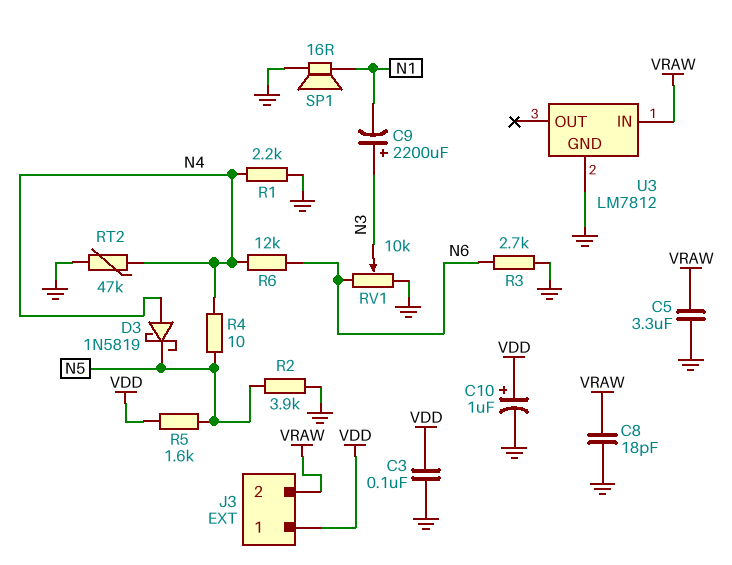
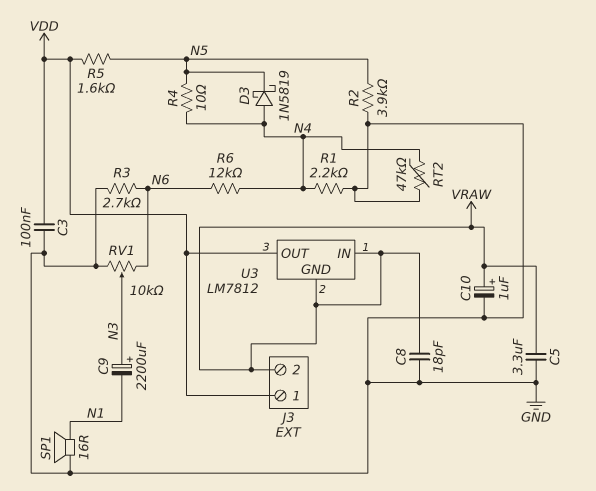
C10: 1uF (plus VDD, minus GND) -> 1uF (plus VRAW, minus GND)
U3 pin GND: GND -> VRAW
U3 pin OUT: none -> VDD

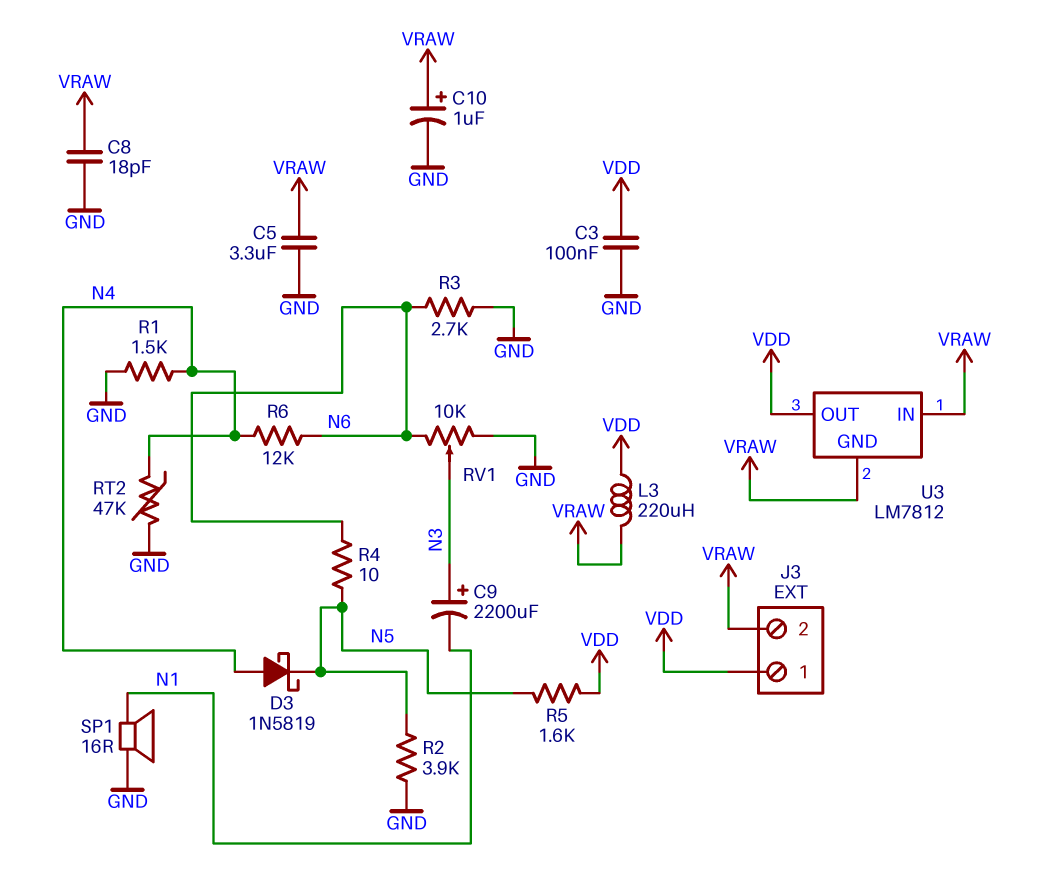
L3: none -> 220uH (VDD, VRAW)
R1: 2.2k (GND, N4) -> 1.5k (GND, N4)
R4: 10 (N4, N5) -> 10 (N5, N6)

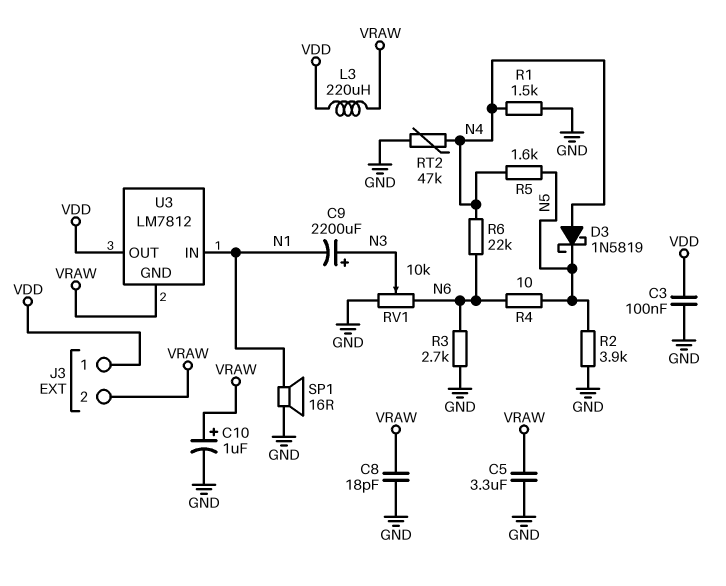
R5: 1.6k (N5, VDD) -> 1.6k (N4, N5)
R6: 12k (N4, N6) -> 22k (N4, N6)
U3 pin IN: VRAW -> N1

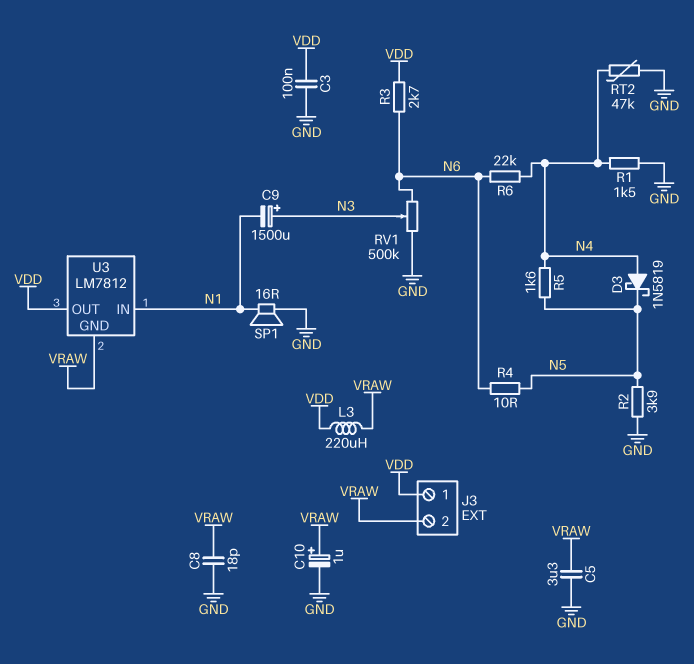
C9: 2200uF (plus N3, minus N1) -> 1500uF (plus N3, minus N1)
R3: 2.7k (GND, N6) -> 2.7k (N6, VDD)
RV1: 10k (GND, N6, wiper N3) -> 500k (GND, N6, wiper N3)

